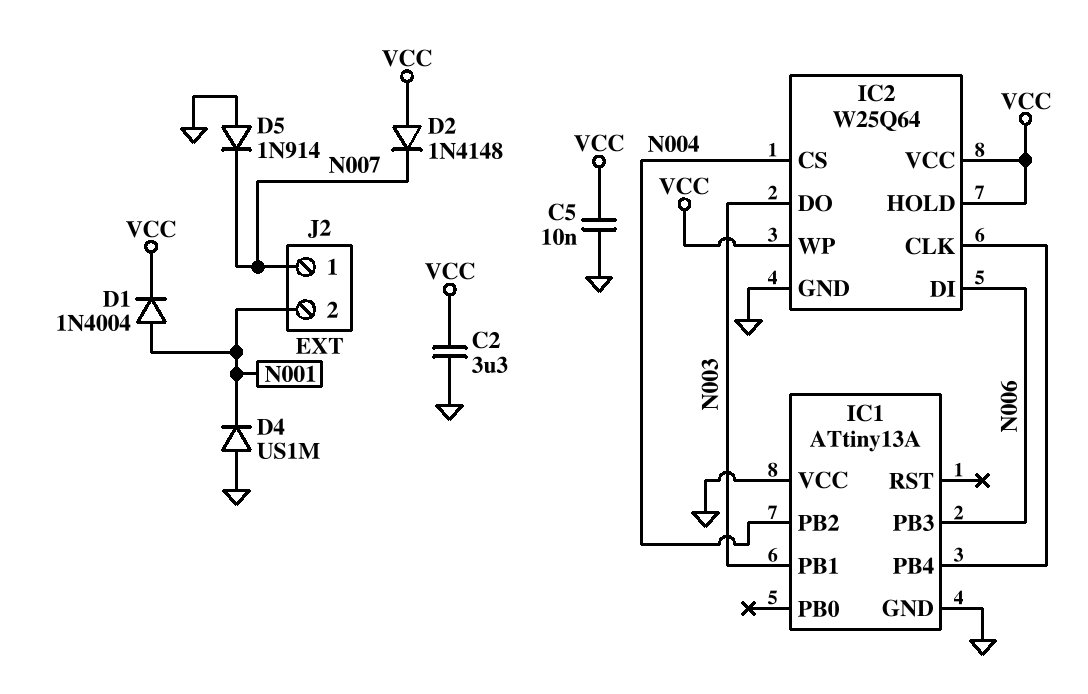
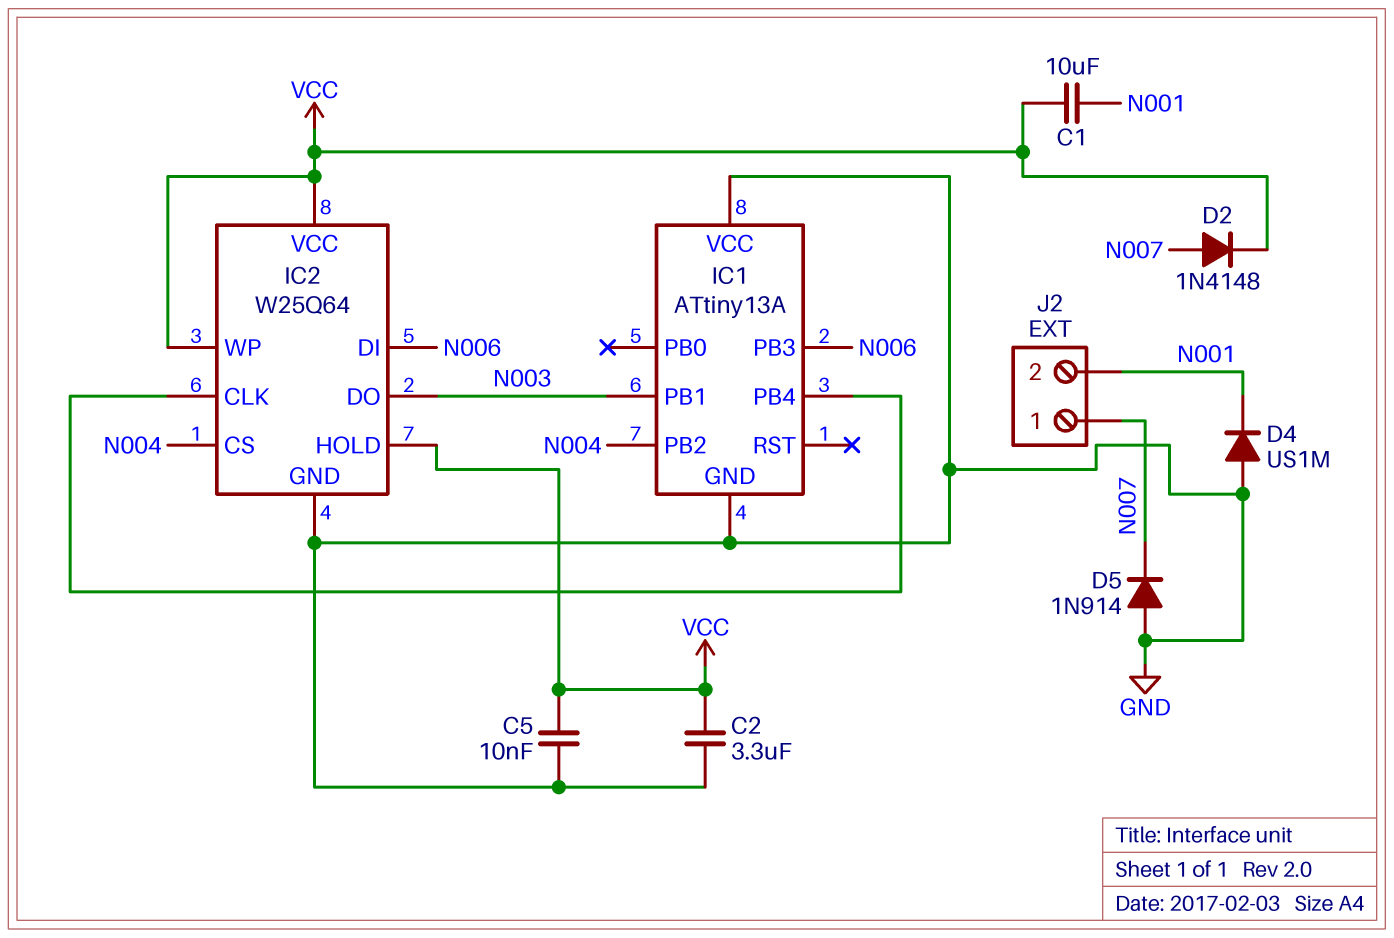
C1: none -> 10uF (N001, VCC)
D1: diode 1N4004 (A N001, K VCC) -> none
D2: diode 1N4148 (A VCC, K N007) -> diode 1N4148 (A N007, K VCC)

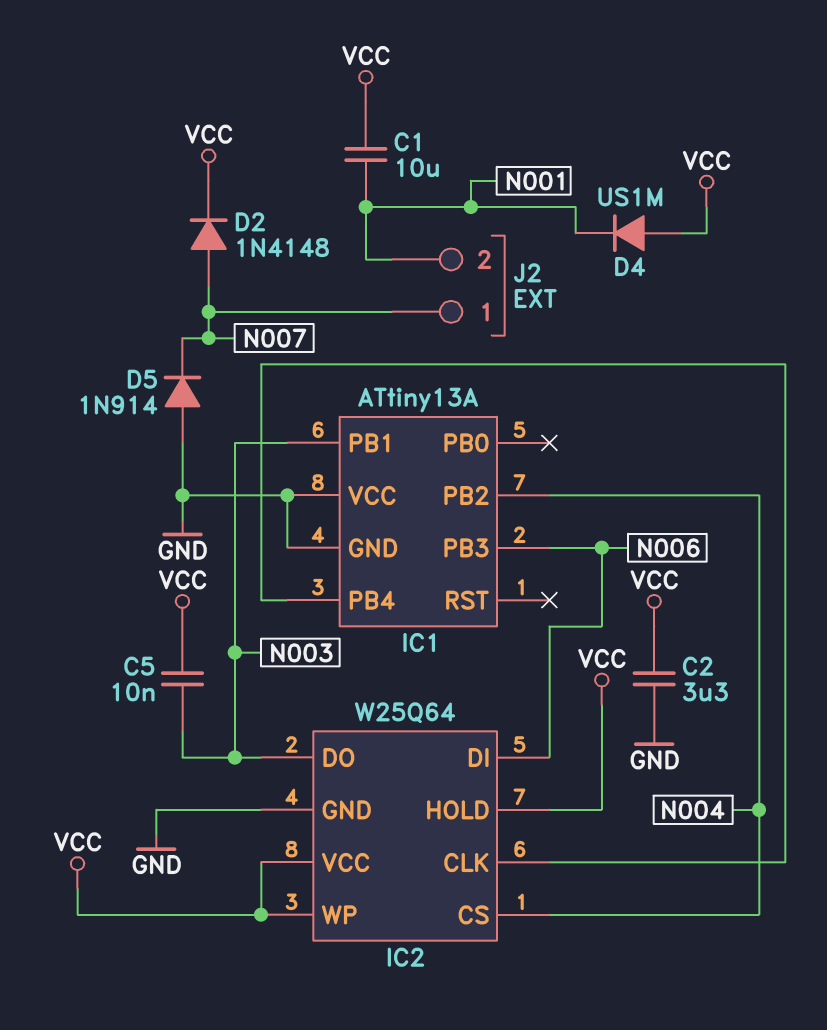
C5: 10nF (GND, VCC) -> 10nF (N003, VCC)
D4: diode US1M (A GND, K N001) -> diode US1M (A VCC, K N001)

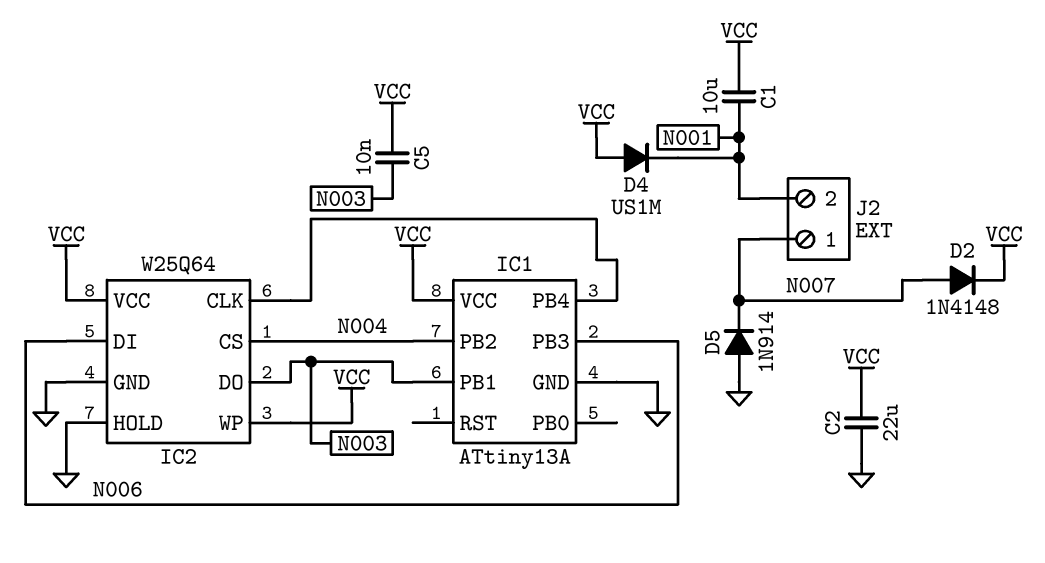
C2: 3.3uF (GND, VCC) -> 22uF (GND, VCC)
IC1 pin VCC: GND -> VCC
IC2 pin HOLD: VCC -> GND

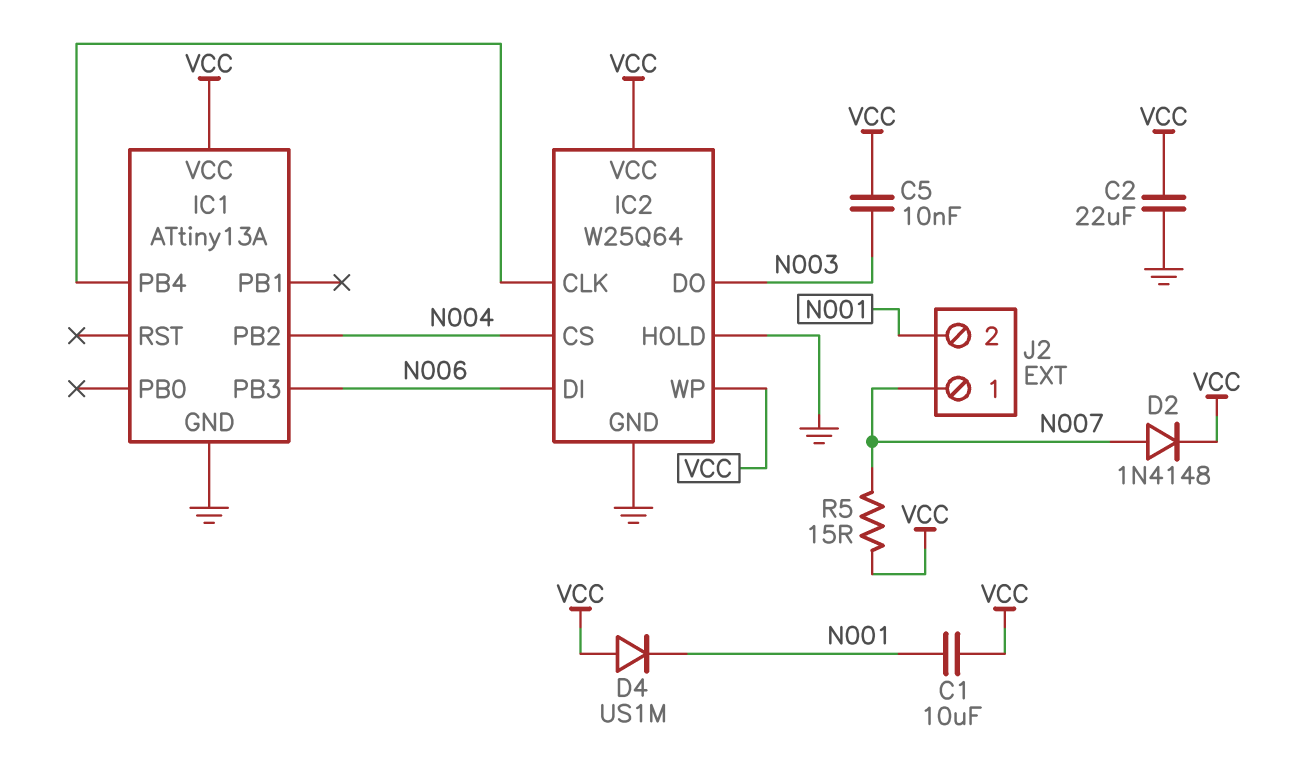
D5: diode 1N914 (A GND, K N007) -> none
IC1 pin PB1: N003 -> none
R5: none -> 15 (N007, VCC)

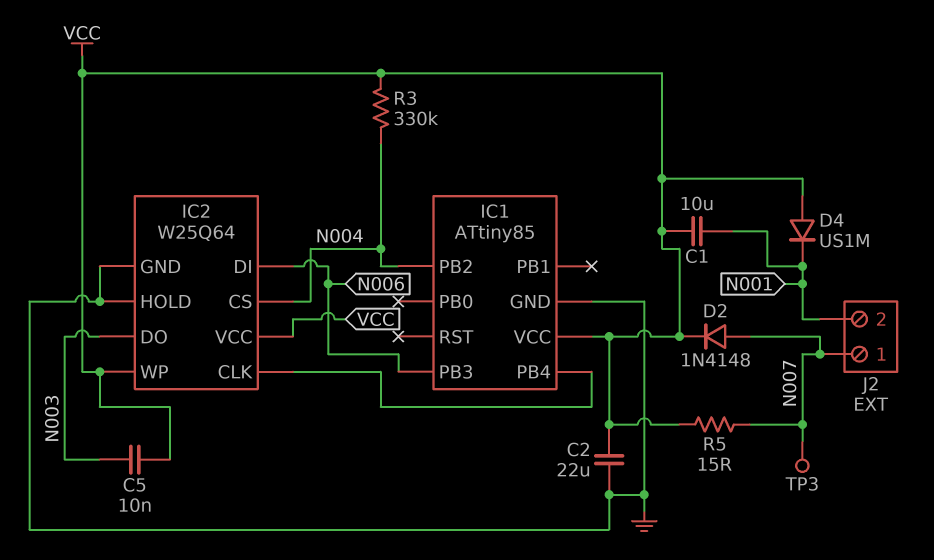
IC1: ATtiny13A -> ATtiny85
R3: none -> 330k (N004, VCC)
TP3: none -> test point (N007)

